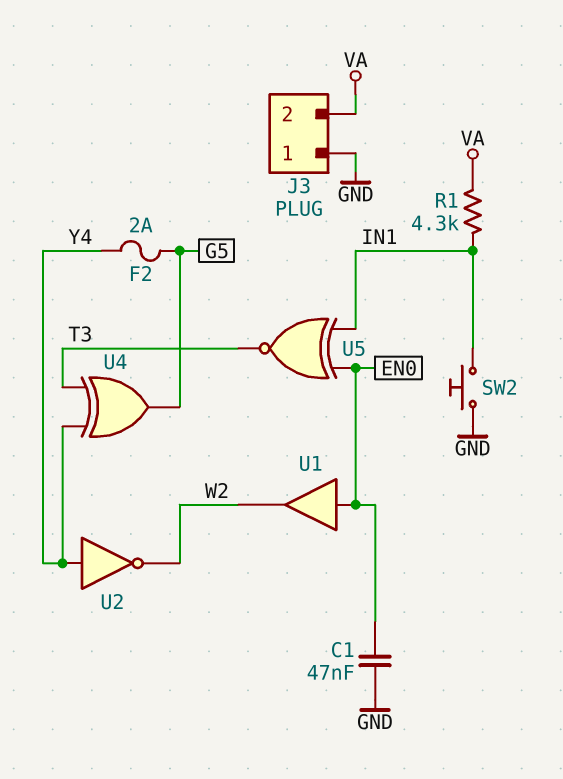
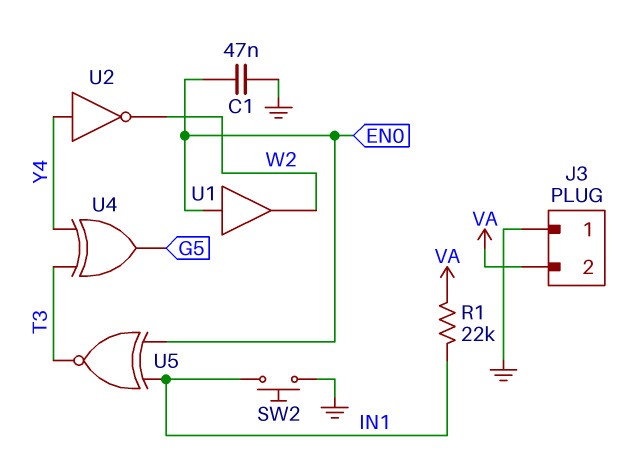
F2: 2A (G5, Y4) -> none
R1: 4.3k (IN1, VA) -> 22k (IN1, VA)

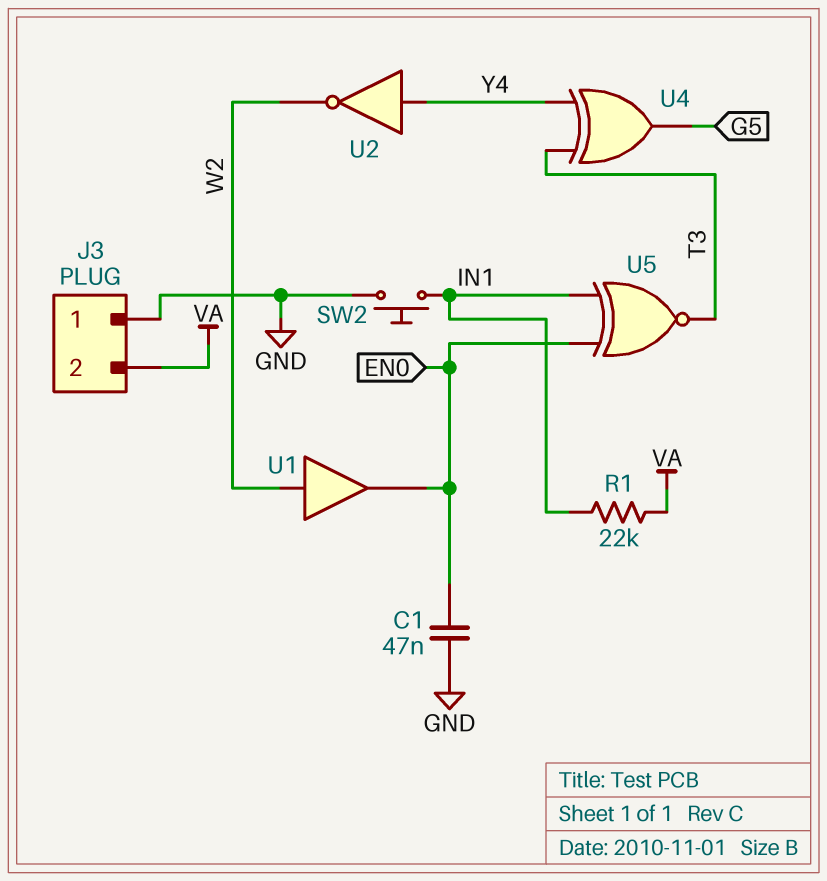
U1: buffer (in EN0, out W2) -> buffer (in W2, out EN0)

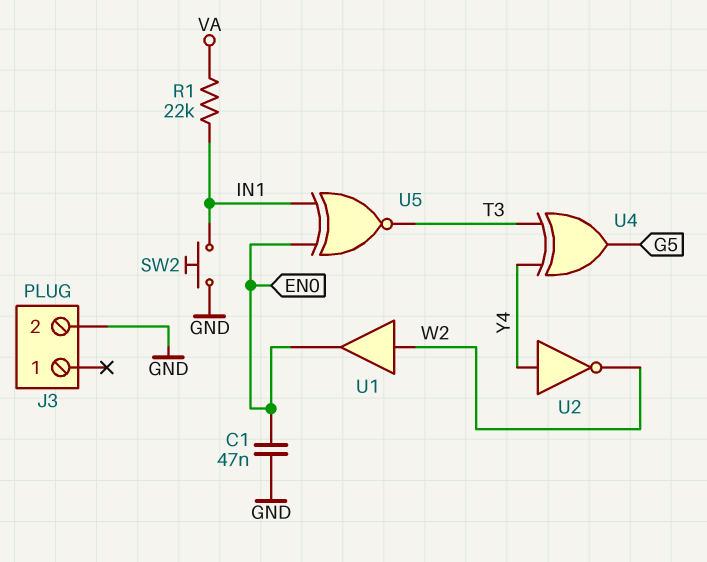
J3 pin 1: GND -> none
J3 pin 2: VA -> GND

